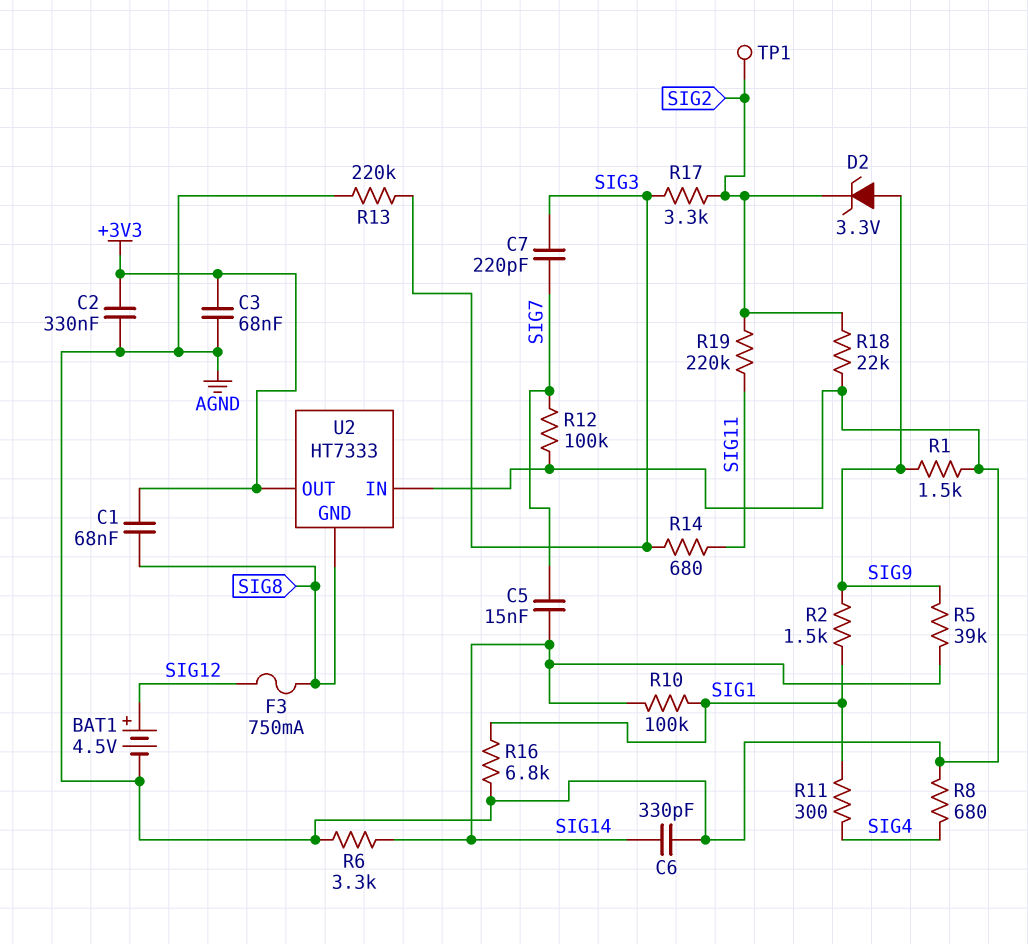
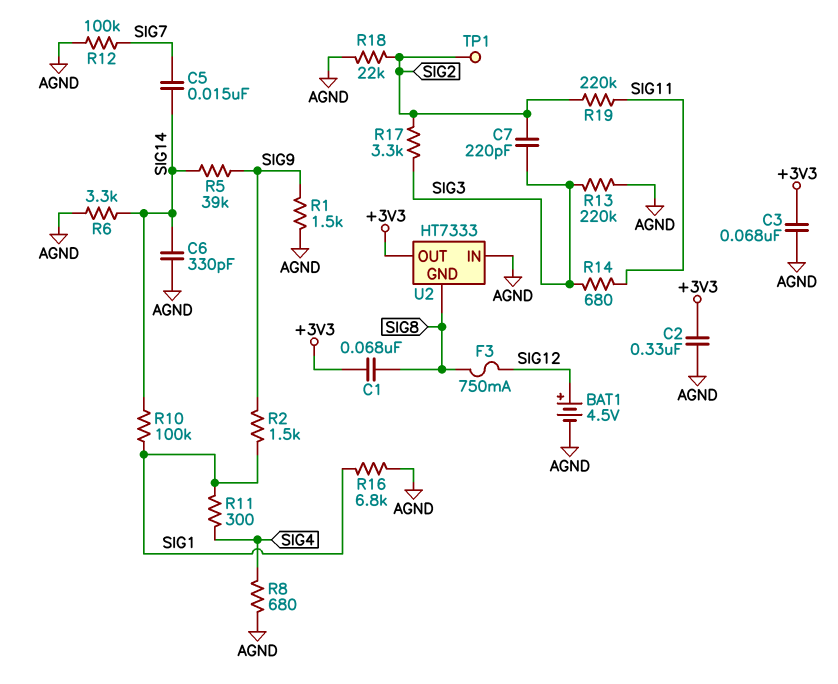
C7: 220pF (SIG3, SIG7) -> 220pF (SIG2, SIG3)
D2: zener 3.3V (A SIG9, K SIG2) -> none

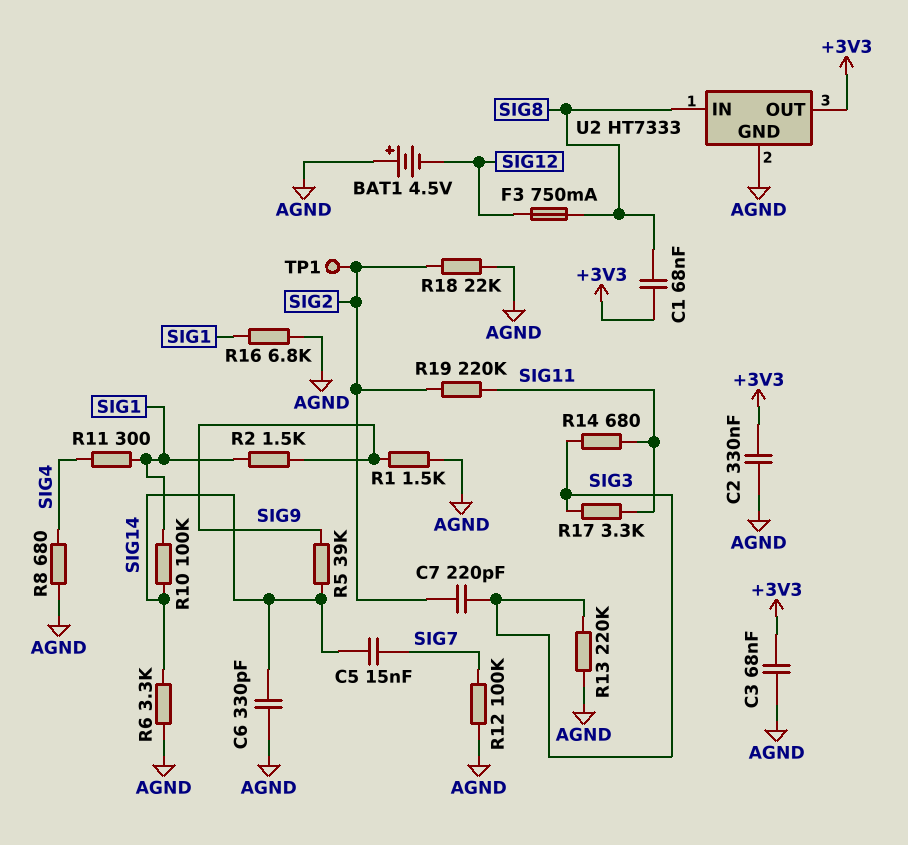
BAT1: 4.5V (plus SIG12, minus AGND) -> 4.5V (plus AGND, minus SIG12)
R17: 3.3k (SIG2, SIG3) -> 3.3k (SIG3, SIG11)
U2 pin GND: SIG8 -> AGND
U2 pin IN: AGND -> SIG8

